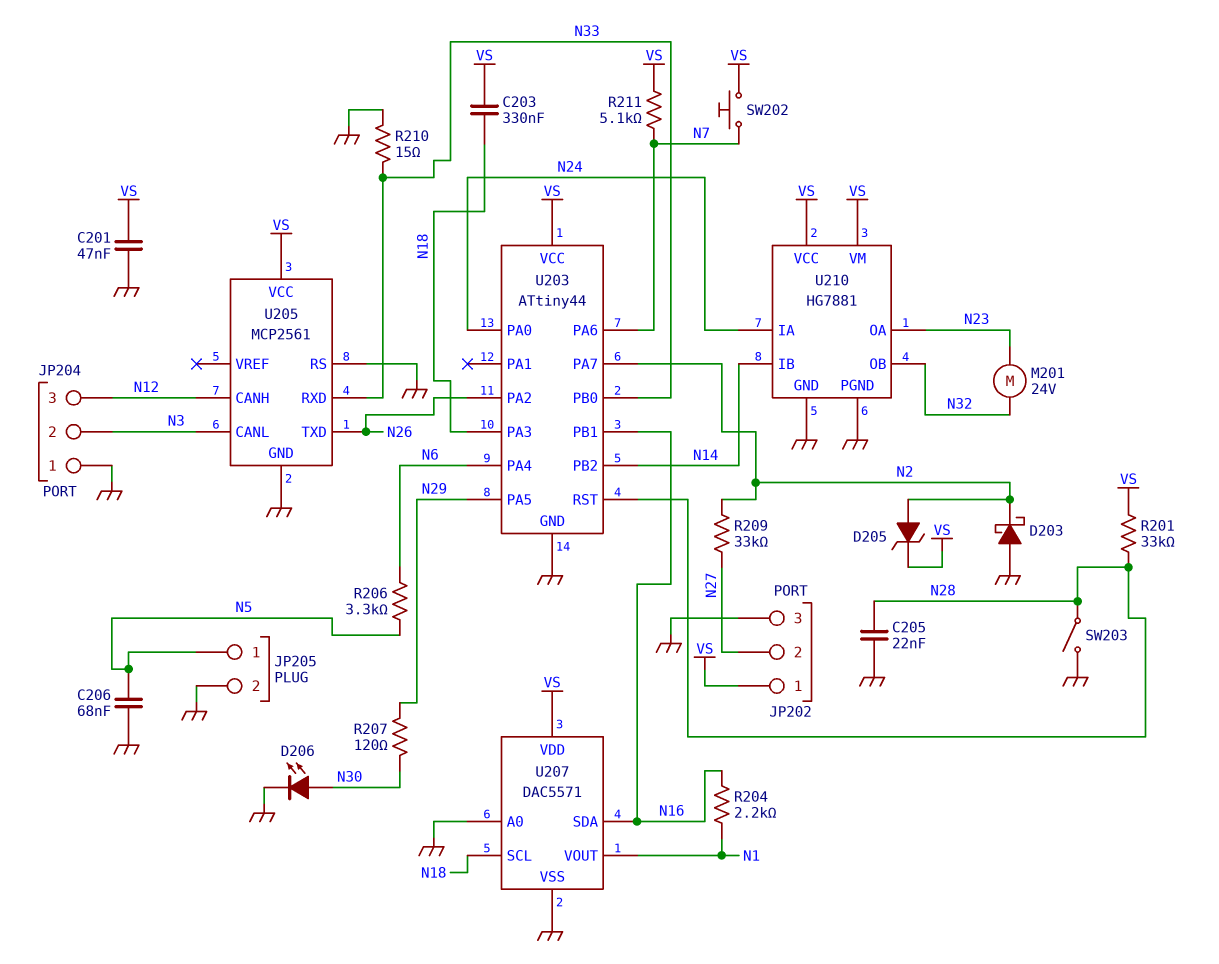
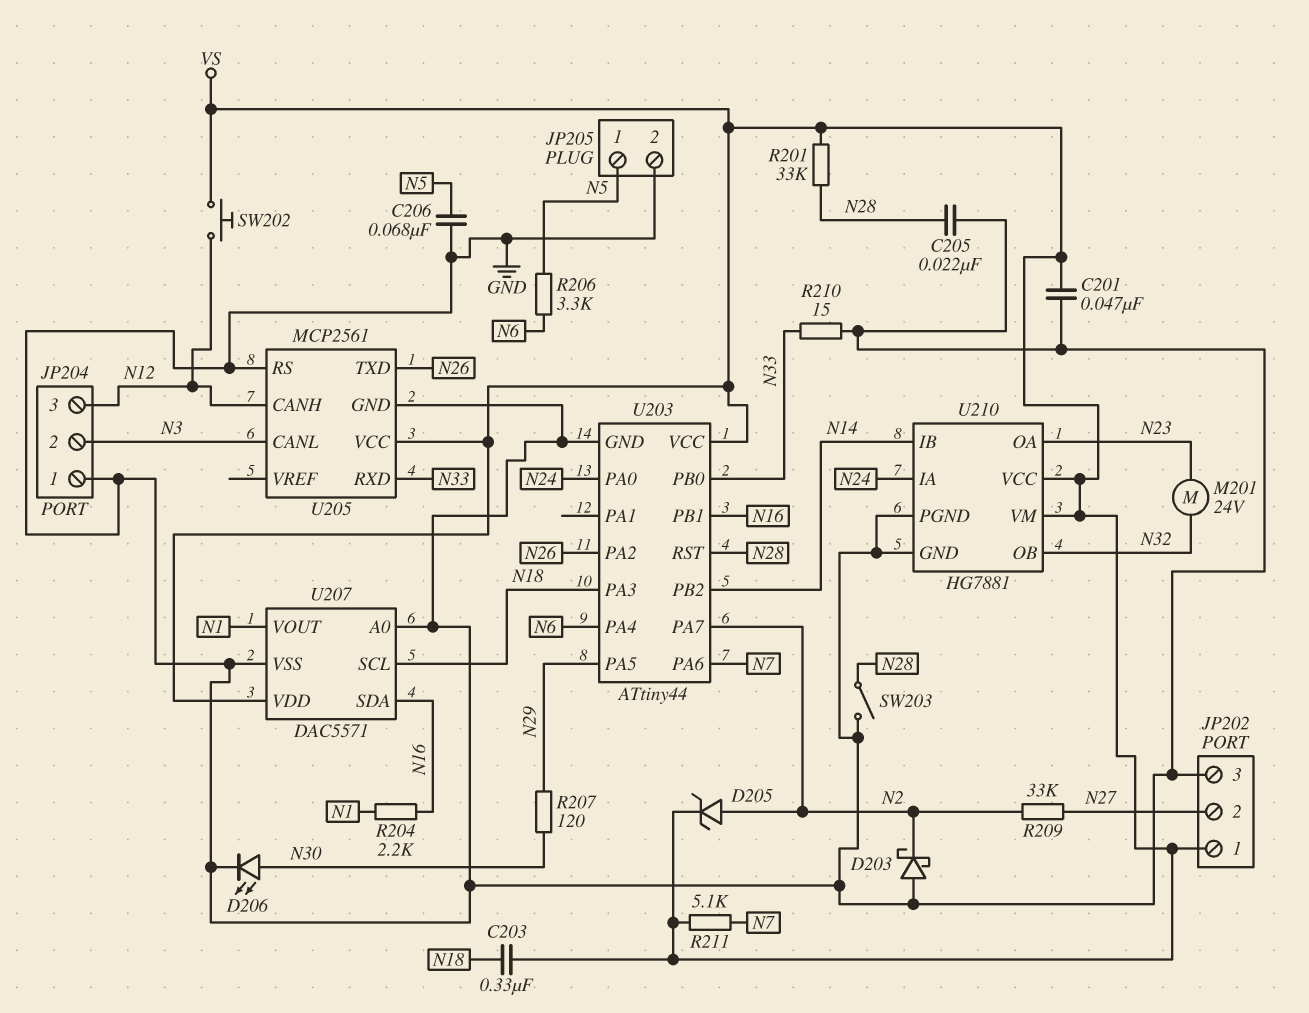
SW202: button (N7, VS) -> button (N12, VS)

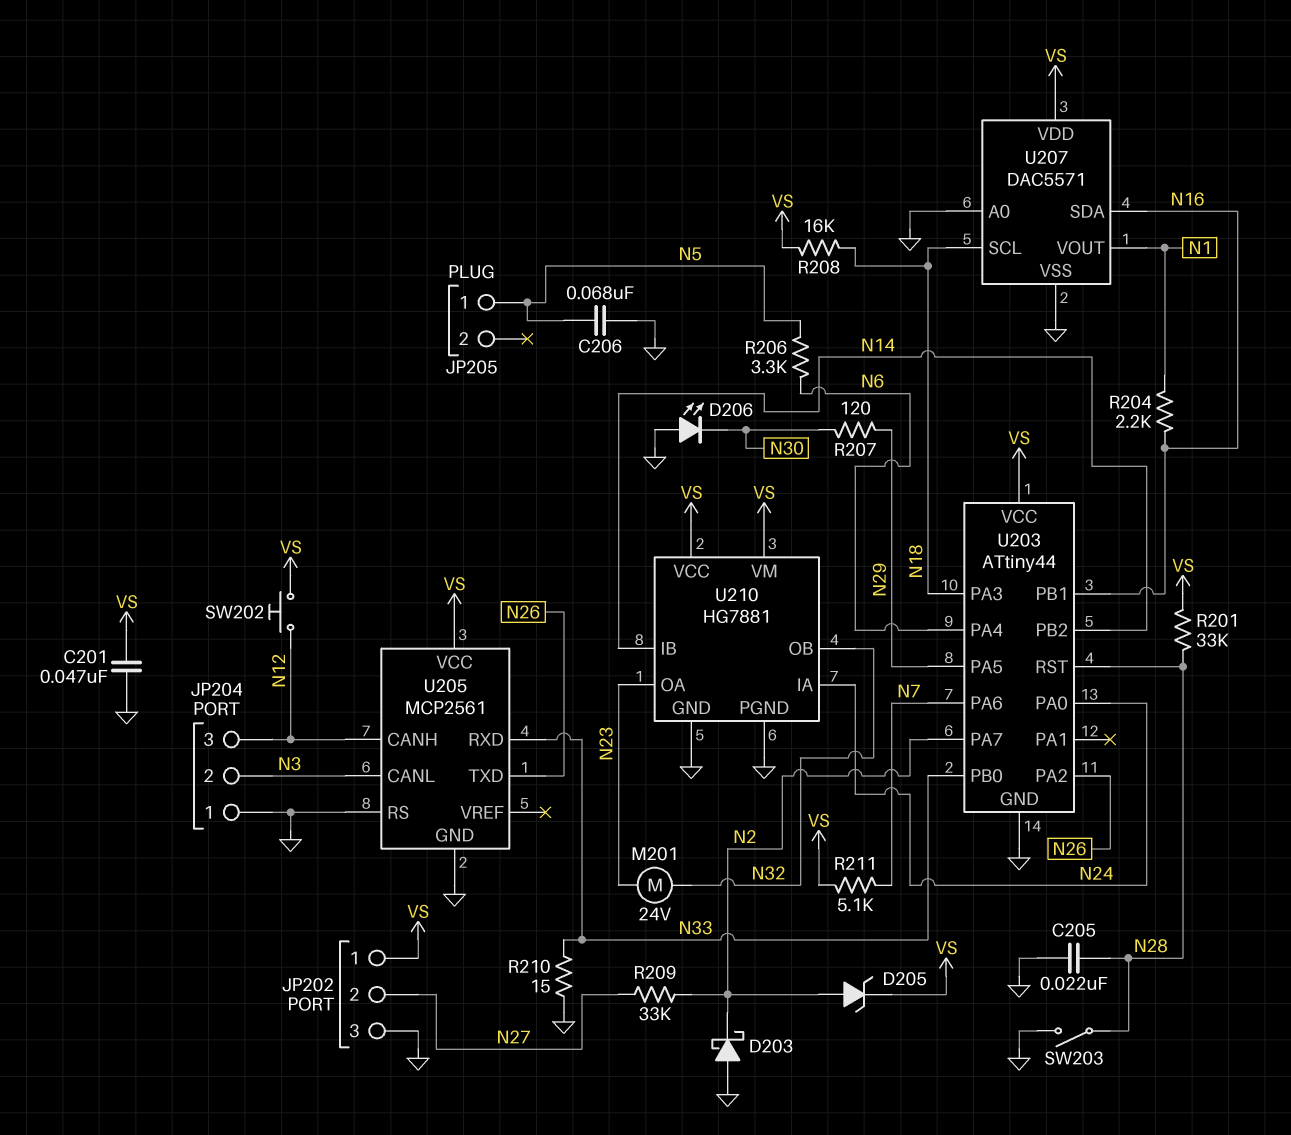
C203: 330nF (N18, VS) -> none
D206: LED (A N30, K GND) -> LED (A GND, K N30)
JP205 pin 2: GND -> none
R208: none -> 16k (N18, VS)

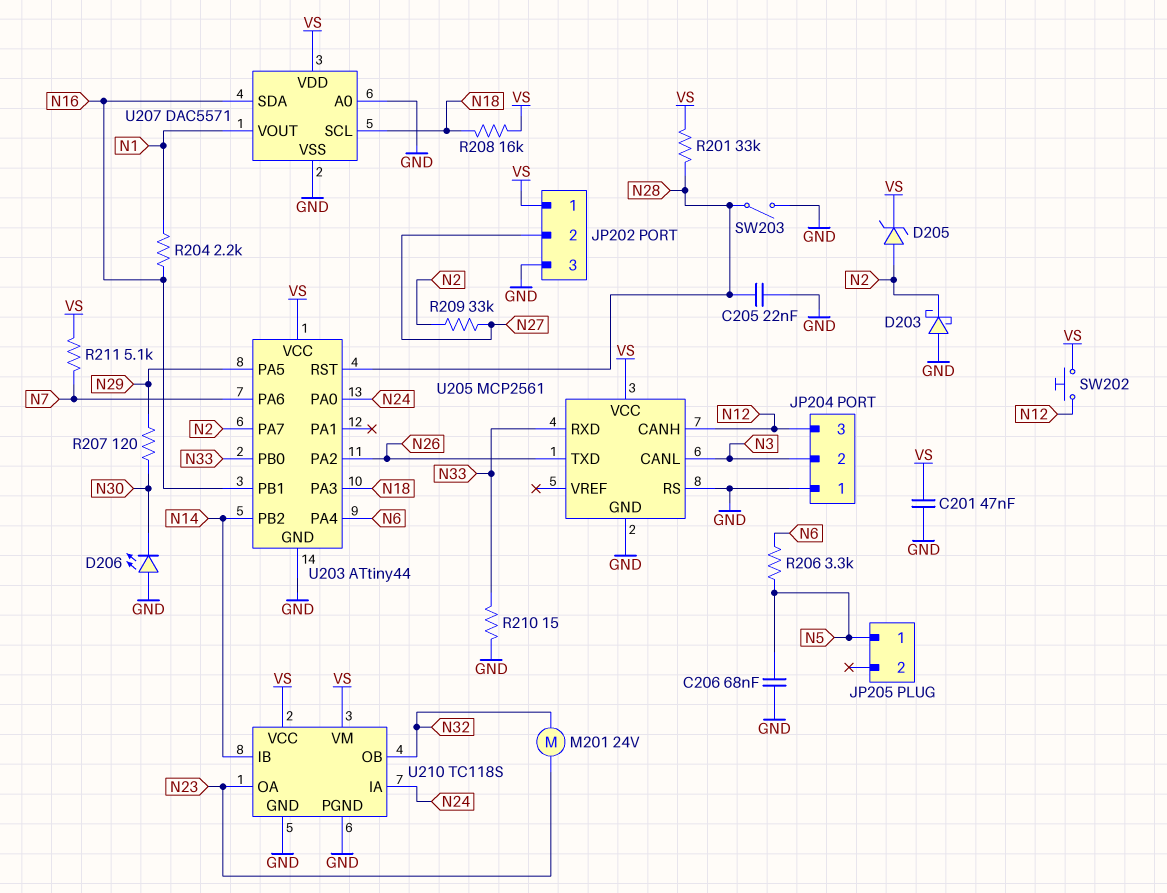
U210: HG7881 -> TC118S

